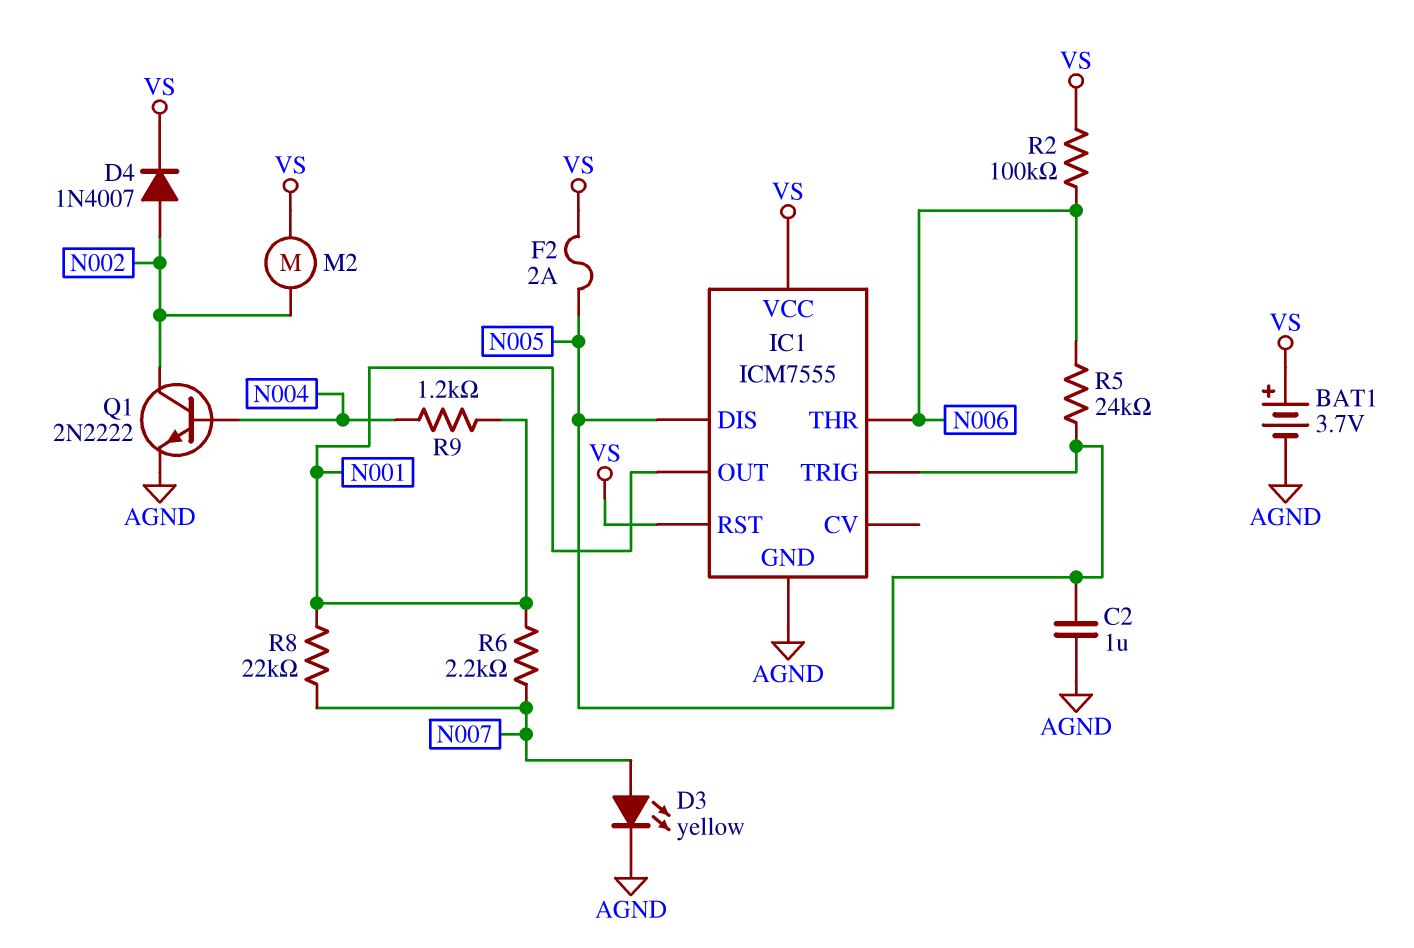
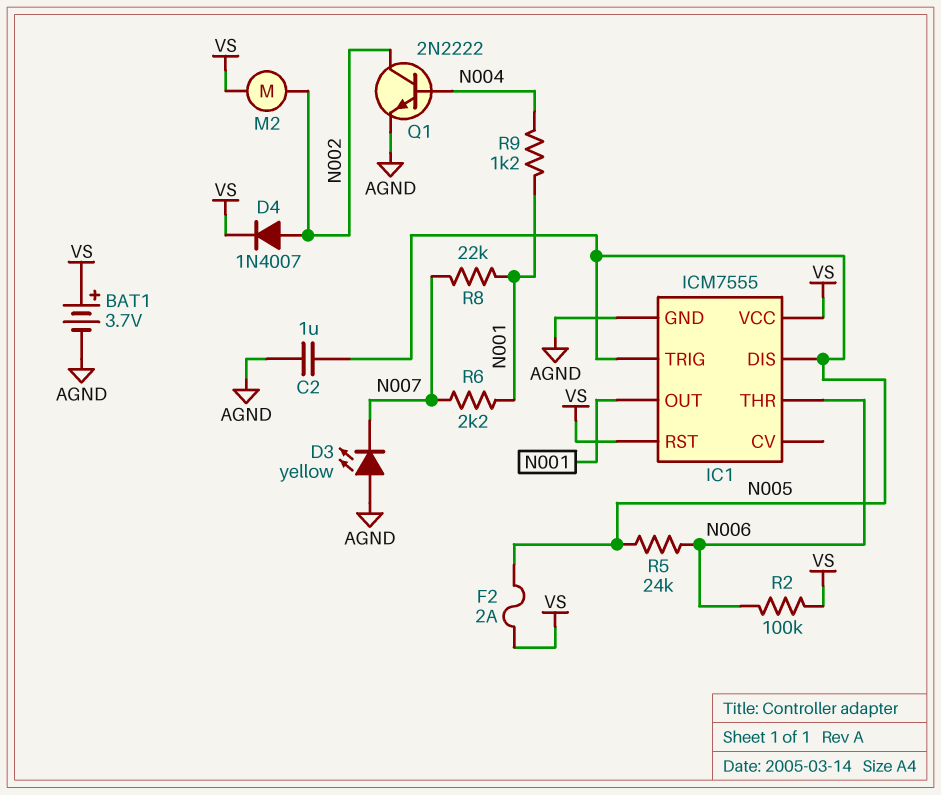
D3: LED yellow (A N007, K AGND) -> LED yellow (A AGND, K N007)

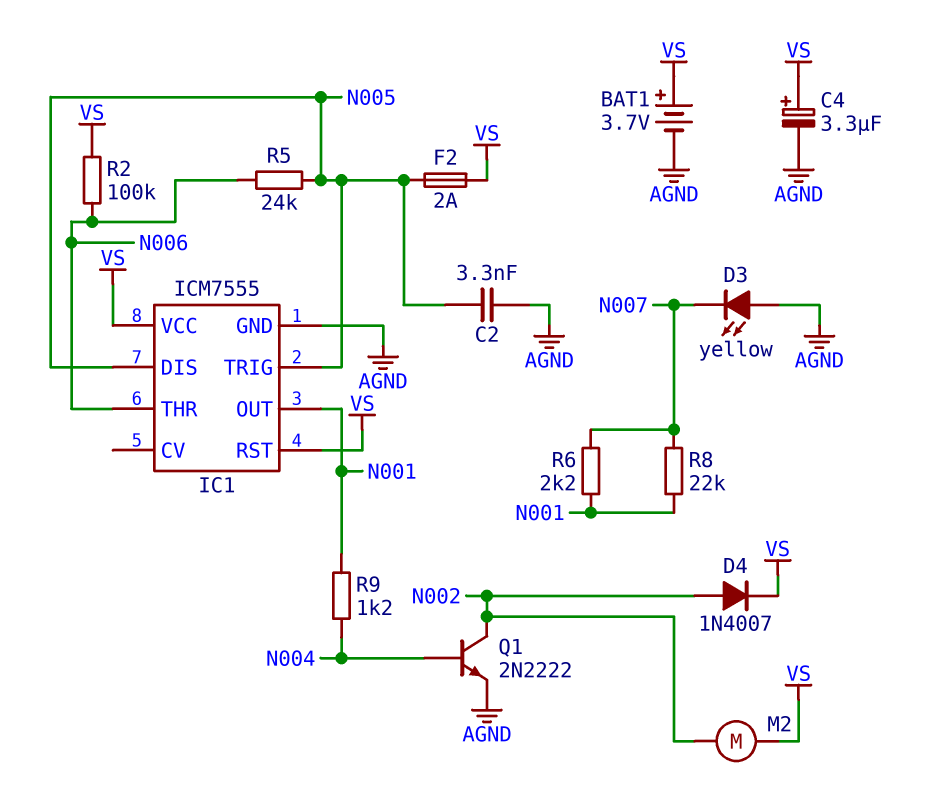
C2: 1uF (AGND, N005) -> 3.3nF (AGND, N005)
C4: none -> 3.3uF (plus VS, minus AGND)

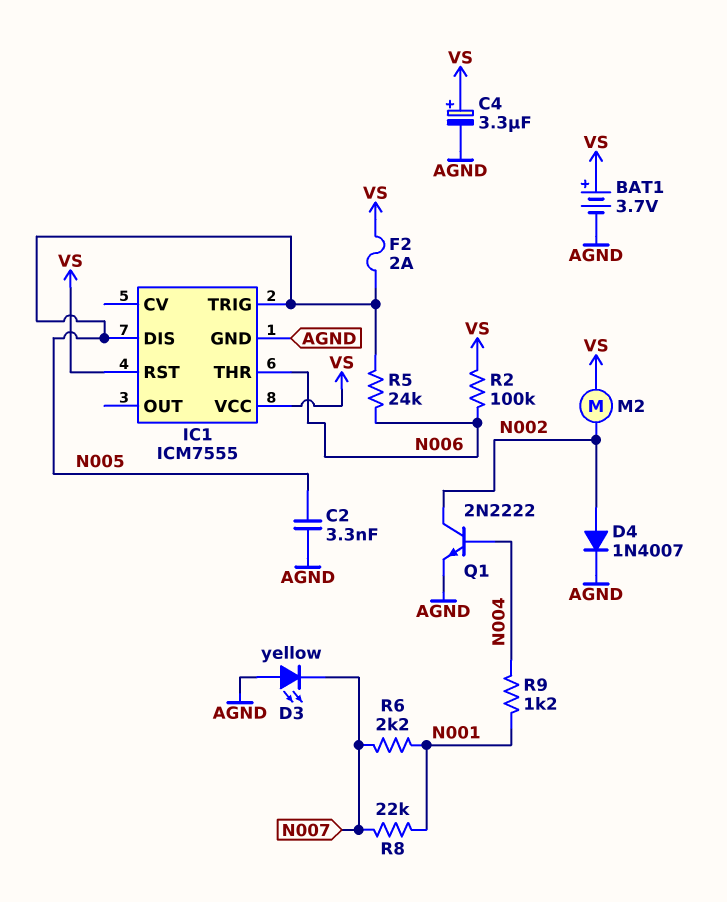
D4: diode 1N4007 (A N002, K VS) -> diode 1N4007 (A N002, K AGND)
IC1 pin OUT: N001 -> none

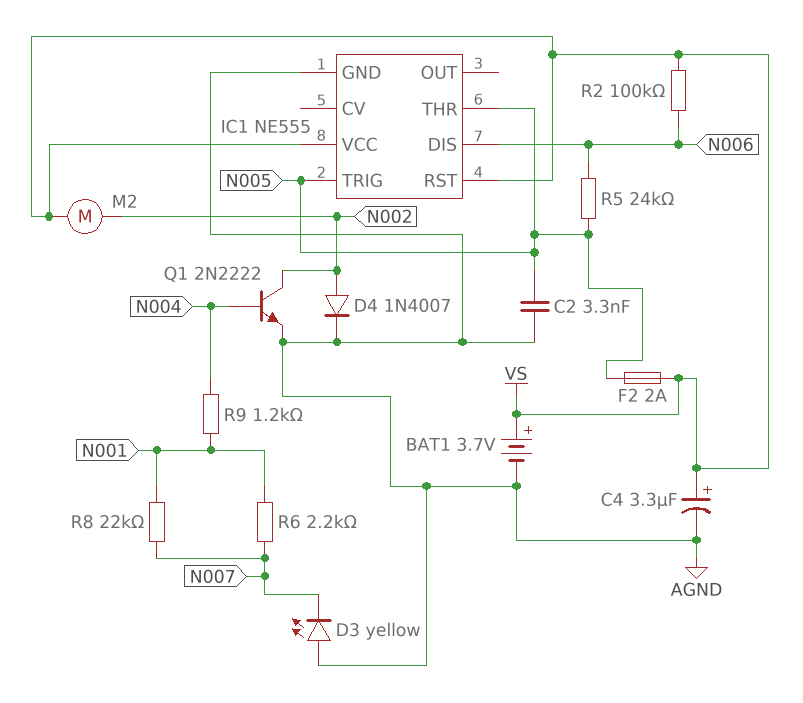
IC1: ICM7555 -> NE555
IC1 pin DIS: N005 -> N006
IC1 pin THR: N006 -> N005

